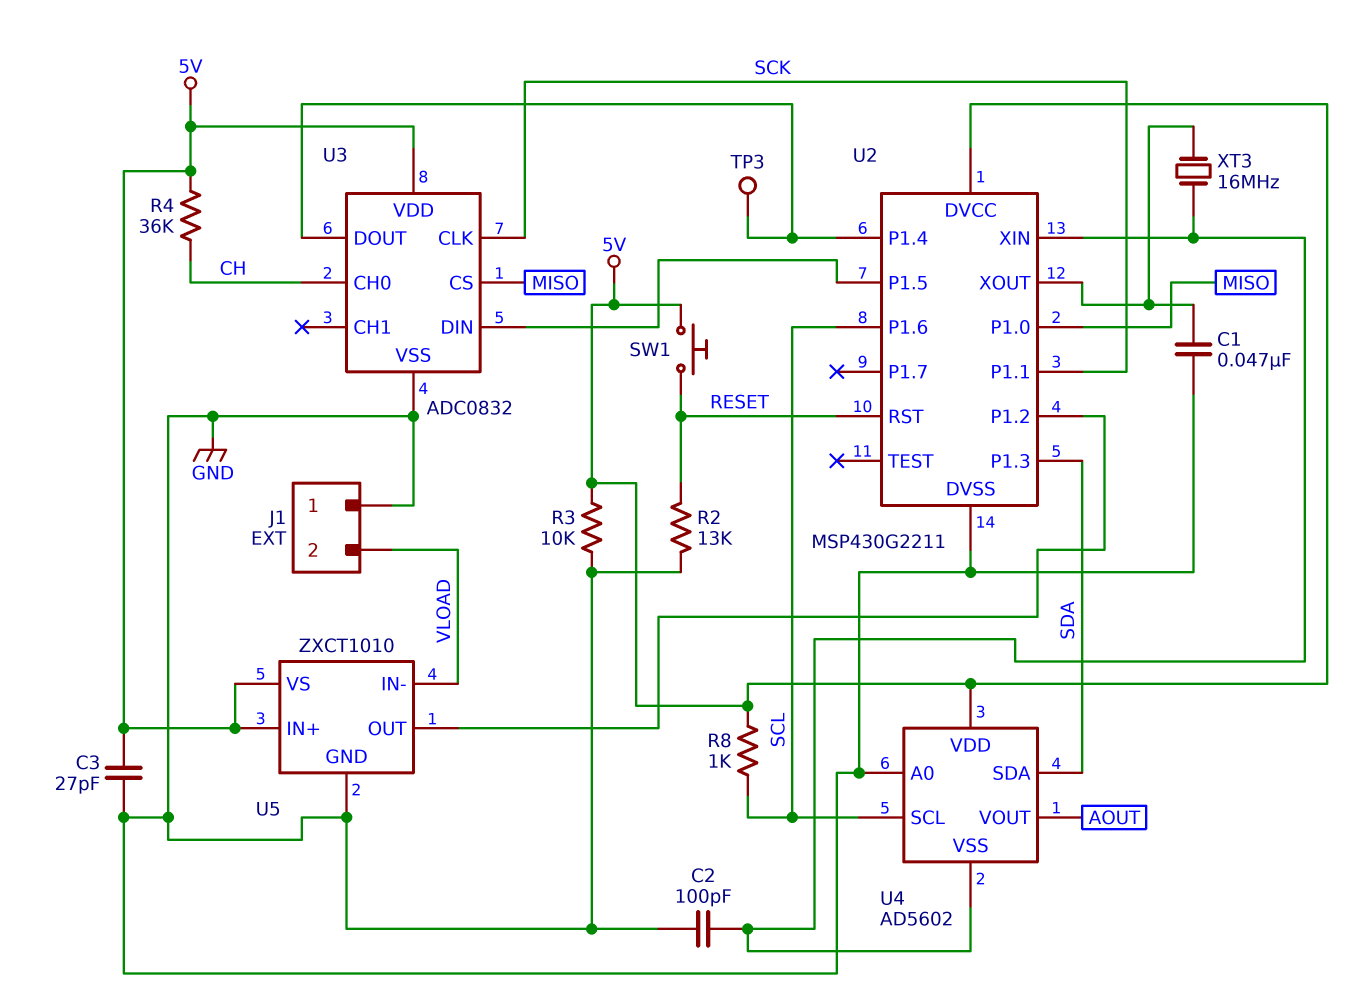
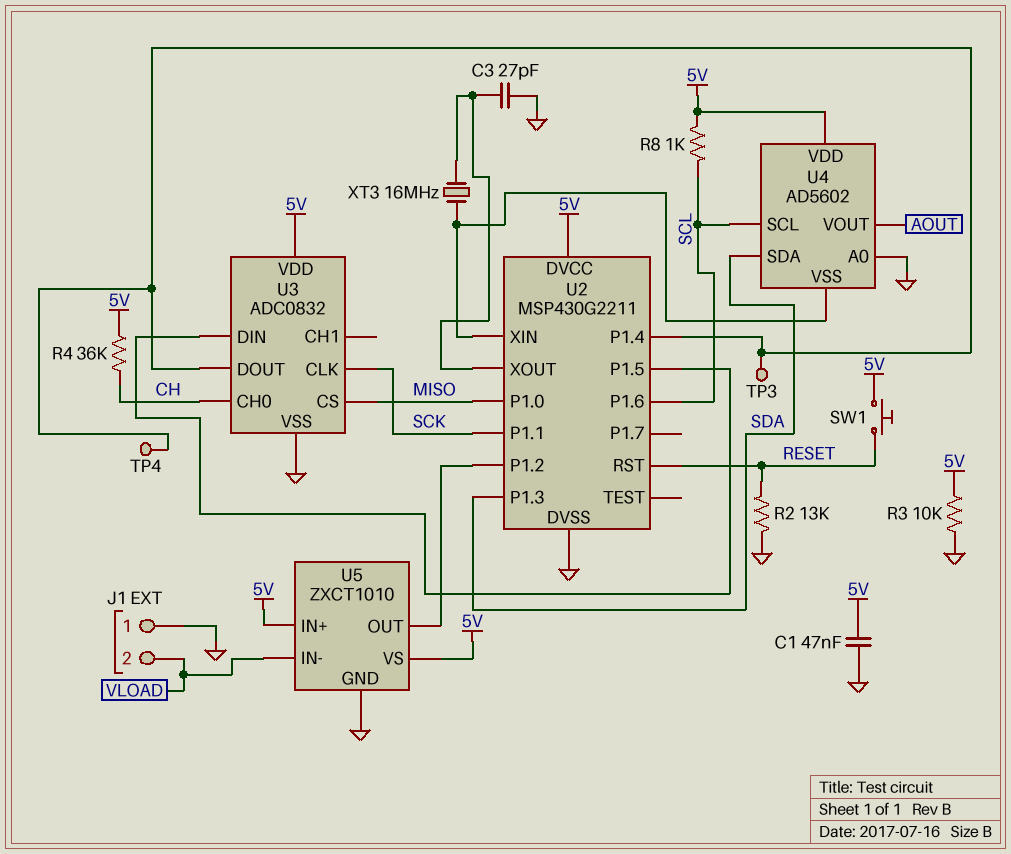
C1: 47nF (GND, U2/XOUT) -> 47nF (5V, GND)
C2: 100pF (GND, U2/XIN) -> none
C3: 27pF (5V, GND) -> 27pF (GND, U2/XOUT)
TP4: none -> test point (U2/P1.4)

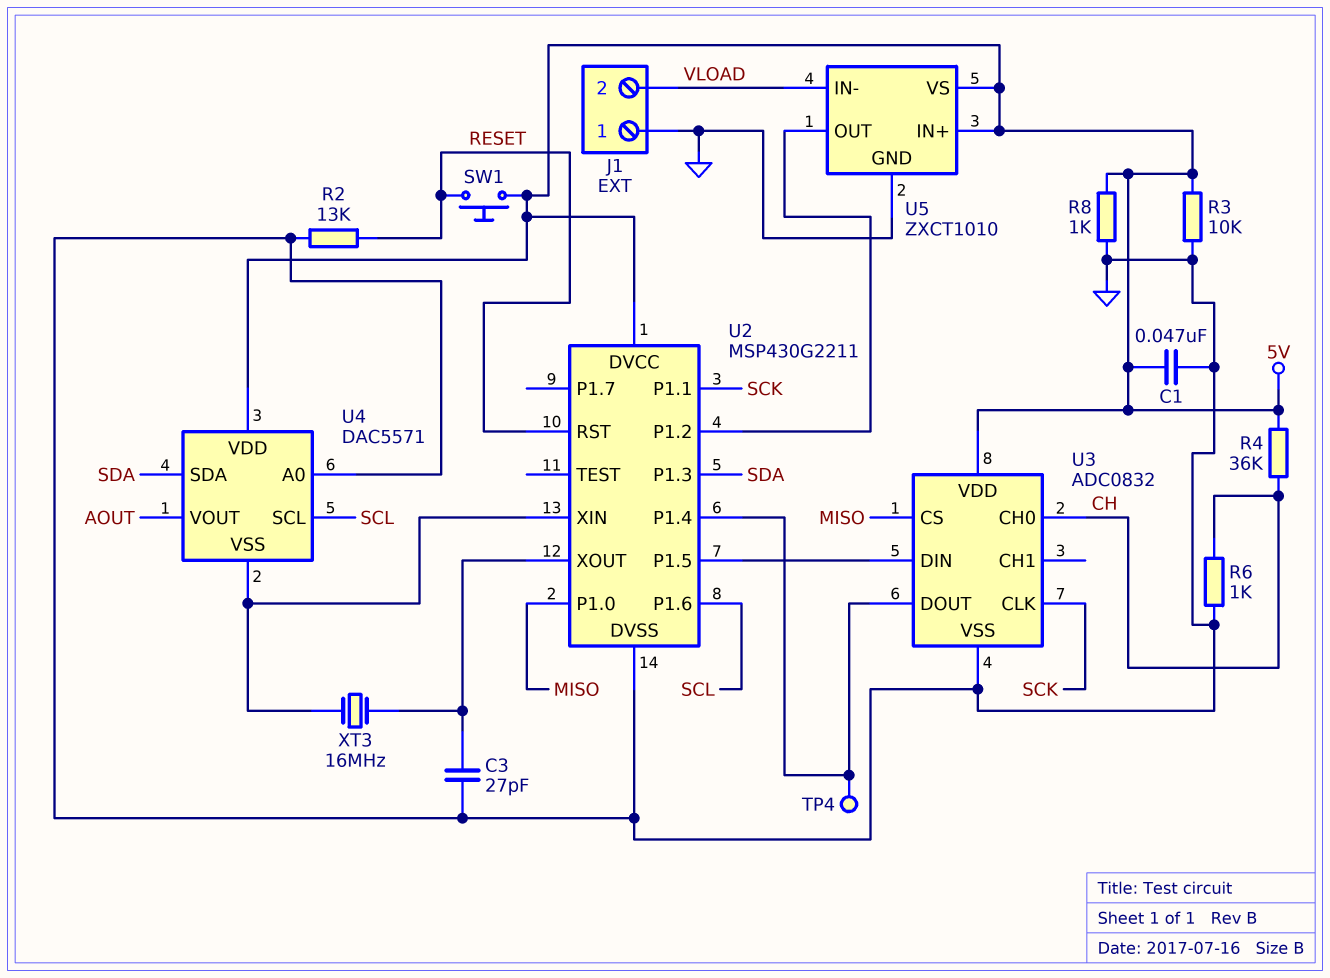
R6: none -> 1k (CH, GND)
R8: 1k (5V, SCL) -> 1k (5V, GND)
TP3: test point (U2/P1.4) -> none
U4: AD5602 -> DAC5571

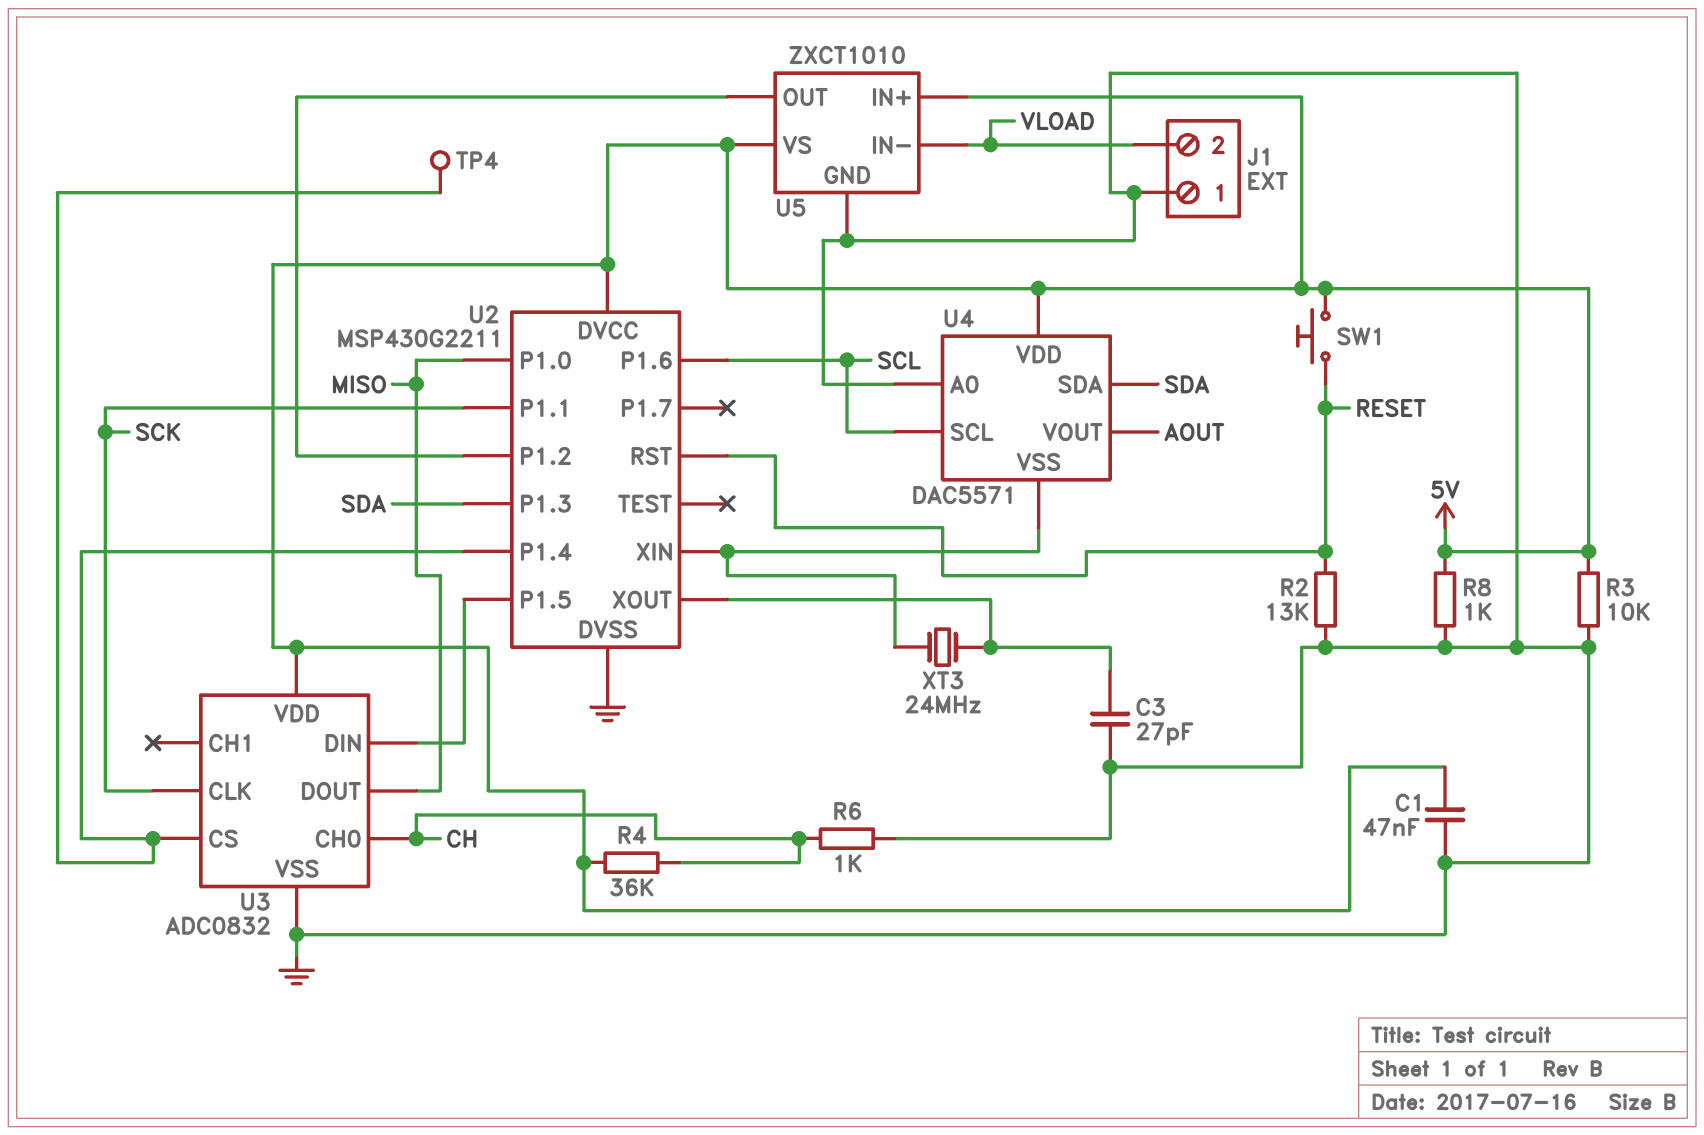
U3 pin CS: MISO -> U2/P1.4
U3 pin DOUT: U2/P1.4 -> MISO
XT3: 16MHz (U2/XIN, U2/XOUT) -> 24MHz (U2/XIN, U2/XOUT)

